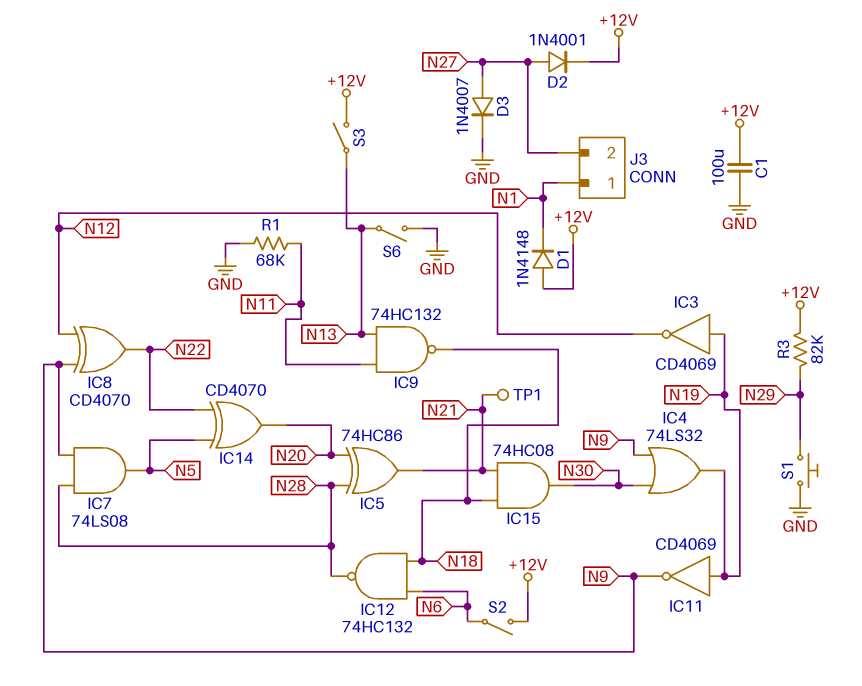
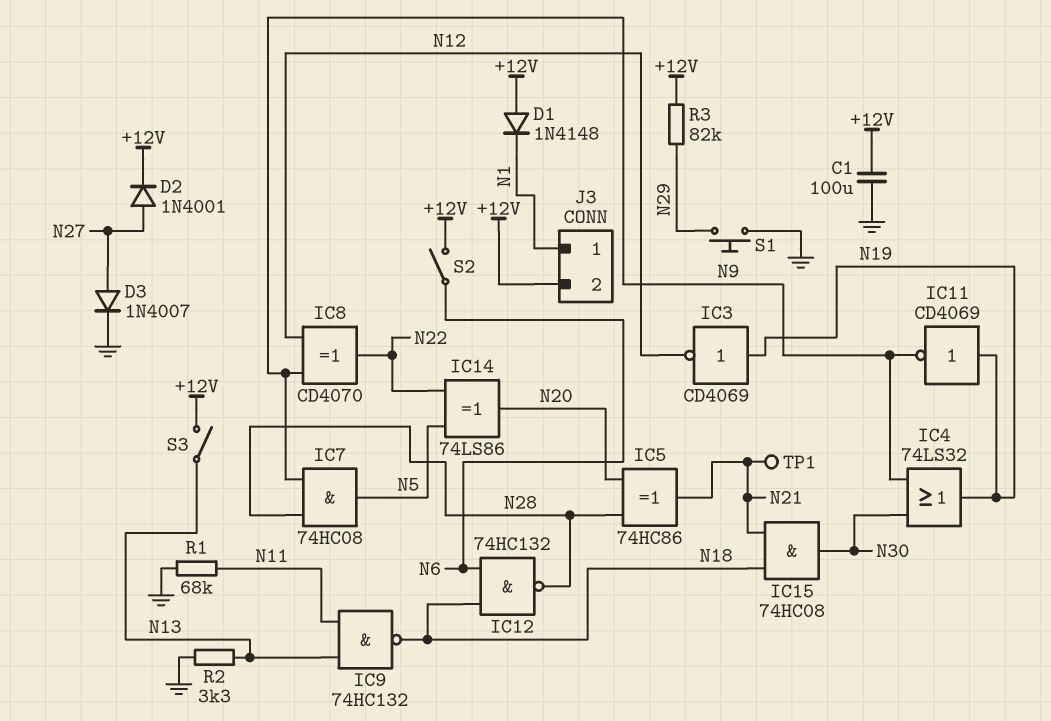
IC7: AND 74LS08 (in N9, in N28, out N5) -> AND 74HC08 (in N9, in N28, out N5)
IC14: XOR CD4070 (in N5, in N22, out N20) -> XOR 74LS86 (in N5, in N22, out N20)
J3 pin 2: N27 -> +12V
R2: none -> 3.3k (GND, N13)
S6: switch (GND, N13) -> none

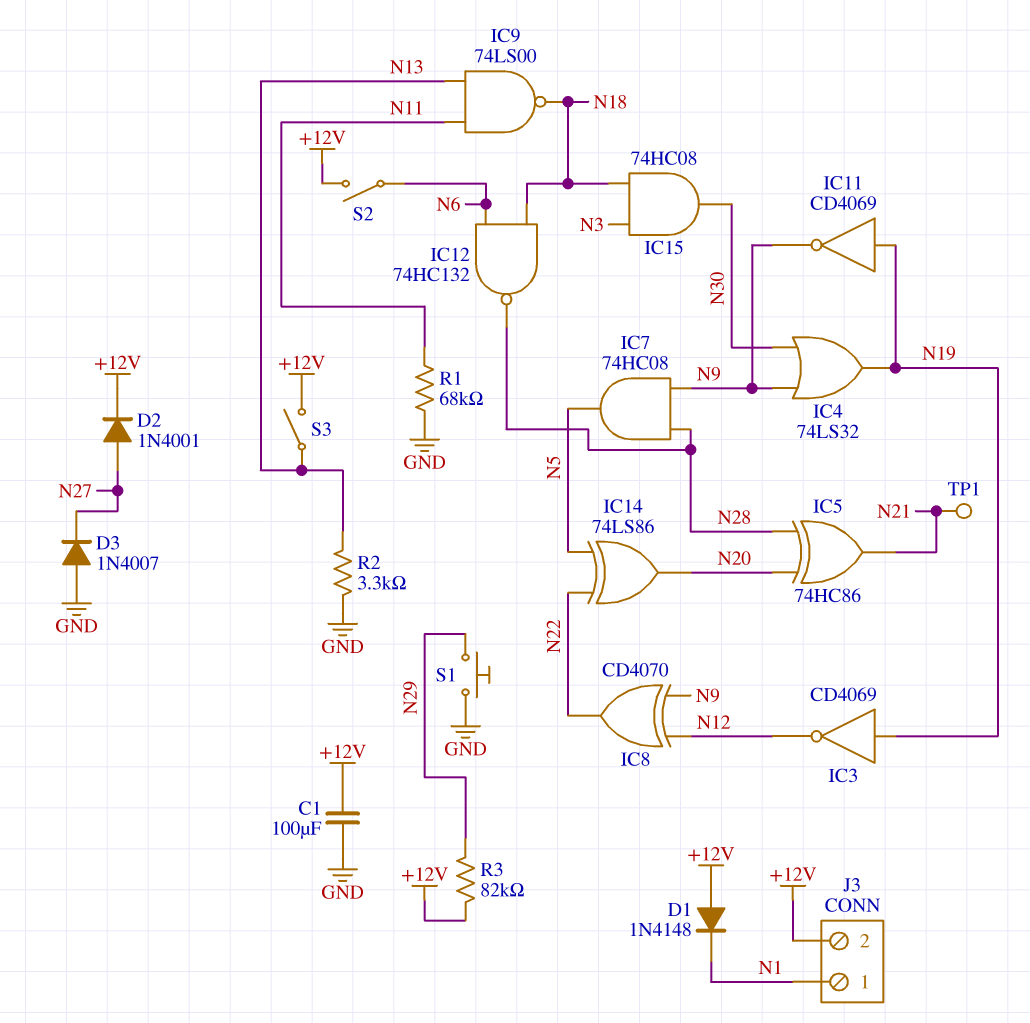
D3: diode 1N4007 (A N27, K GND) -> diode 1N4007 (A GND, K N27)
IC9: NAND 74HC132 (in N11, in N13, out N18) -> NAND 74LS00 (in N11, in N13, out N18)
IC15: AND 74HC08 (in N18, in N21, out N30) -> AND 74HC08 (in N3, in N18, out N30)

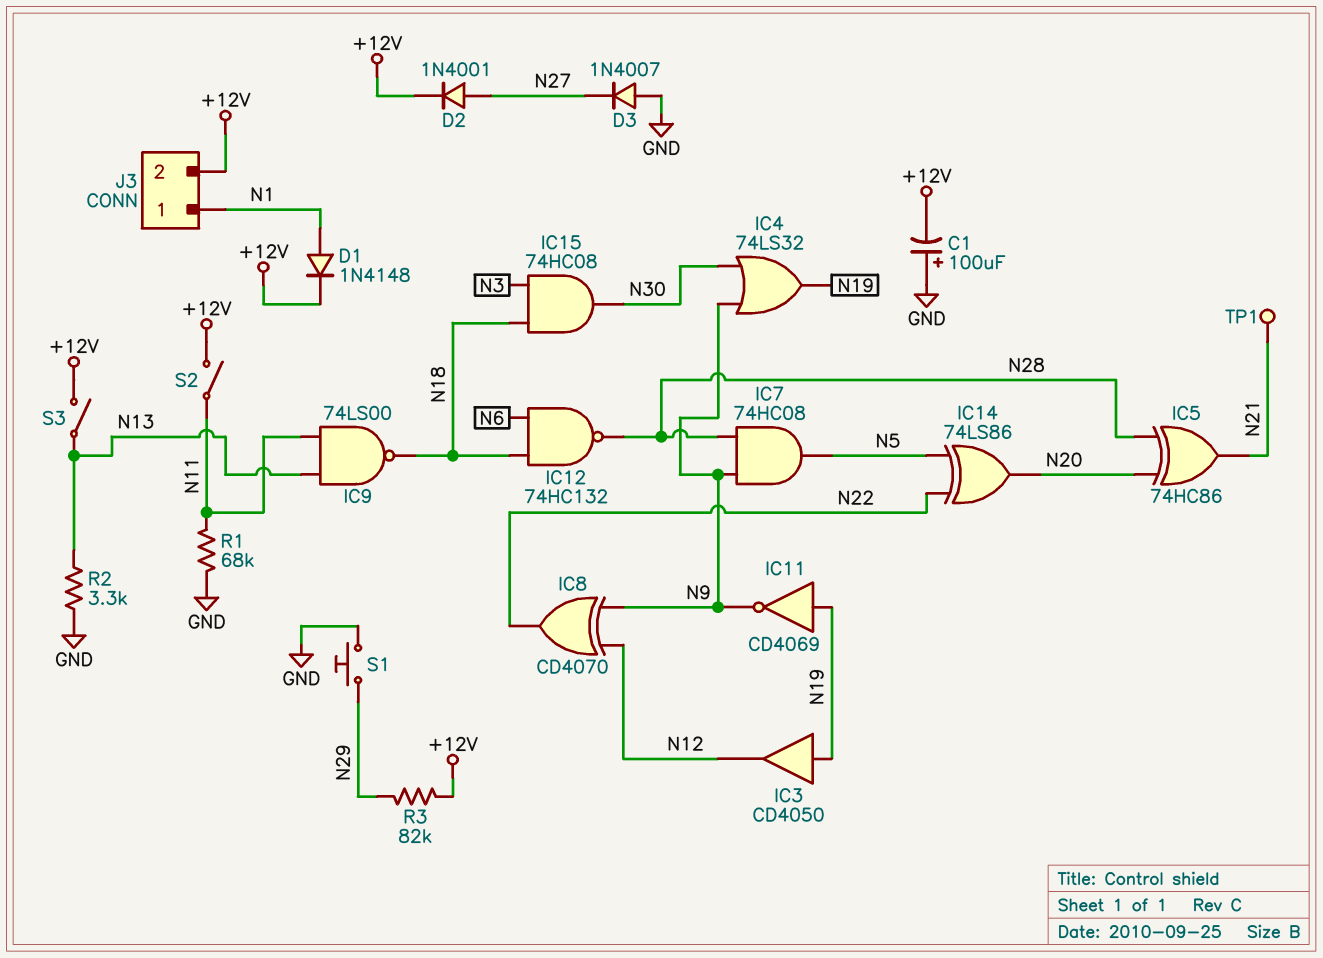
C1: 100uF (+12V, GND) -> 100uF (plus GND, minus +12V)
D1: diode 1N4148 (A +12V, K N1) -> diode 1N4148 (A N1, K +12V)
IC3: NOT CD4069 (in N19, out N12) -> buffer CD4050 (in N19, out N12)
S2: switch (+12V, N6) -> switch (+12V, N11)

